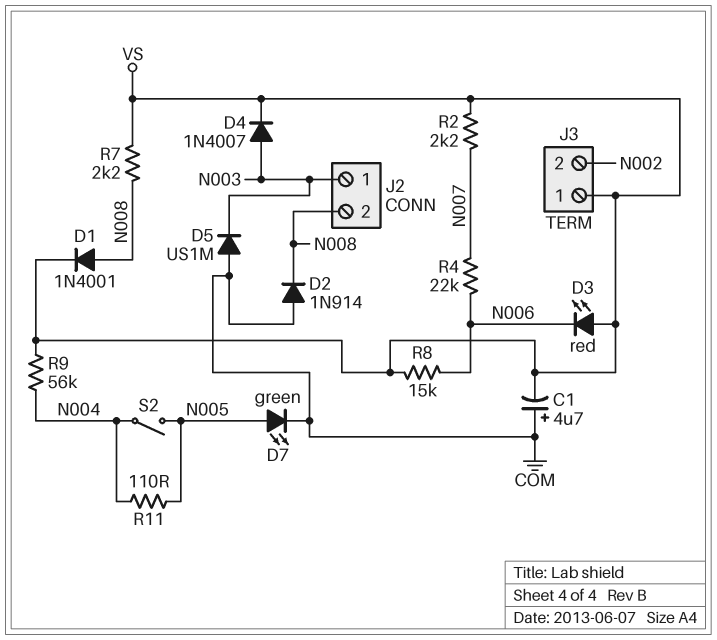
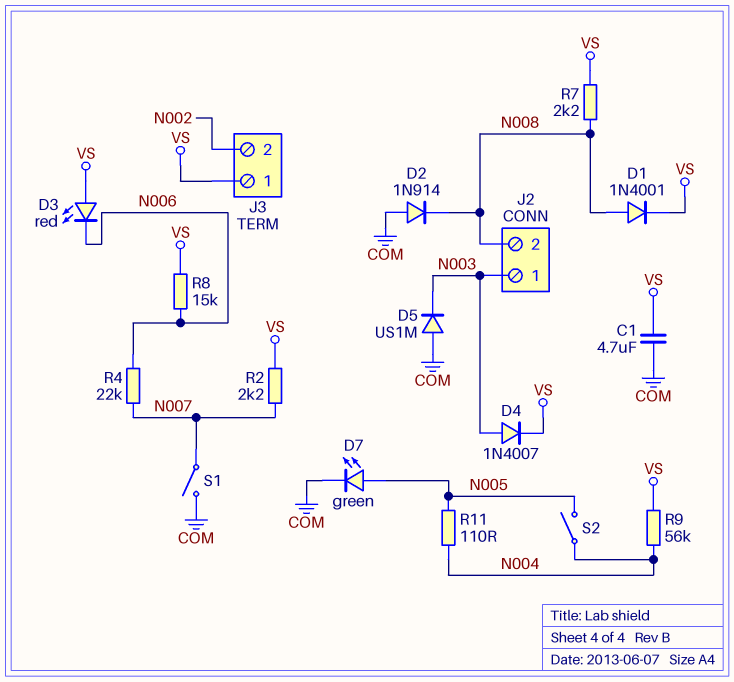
C1: 4.7uF (plus COM, minus VS) -> 4.7uF (COM, VS)
S1: none -> switch (COM, N007)

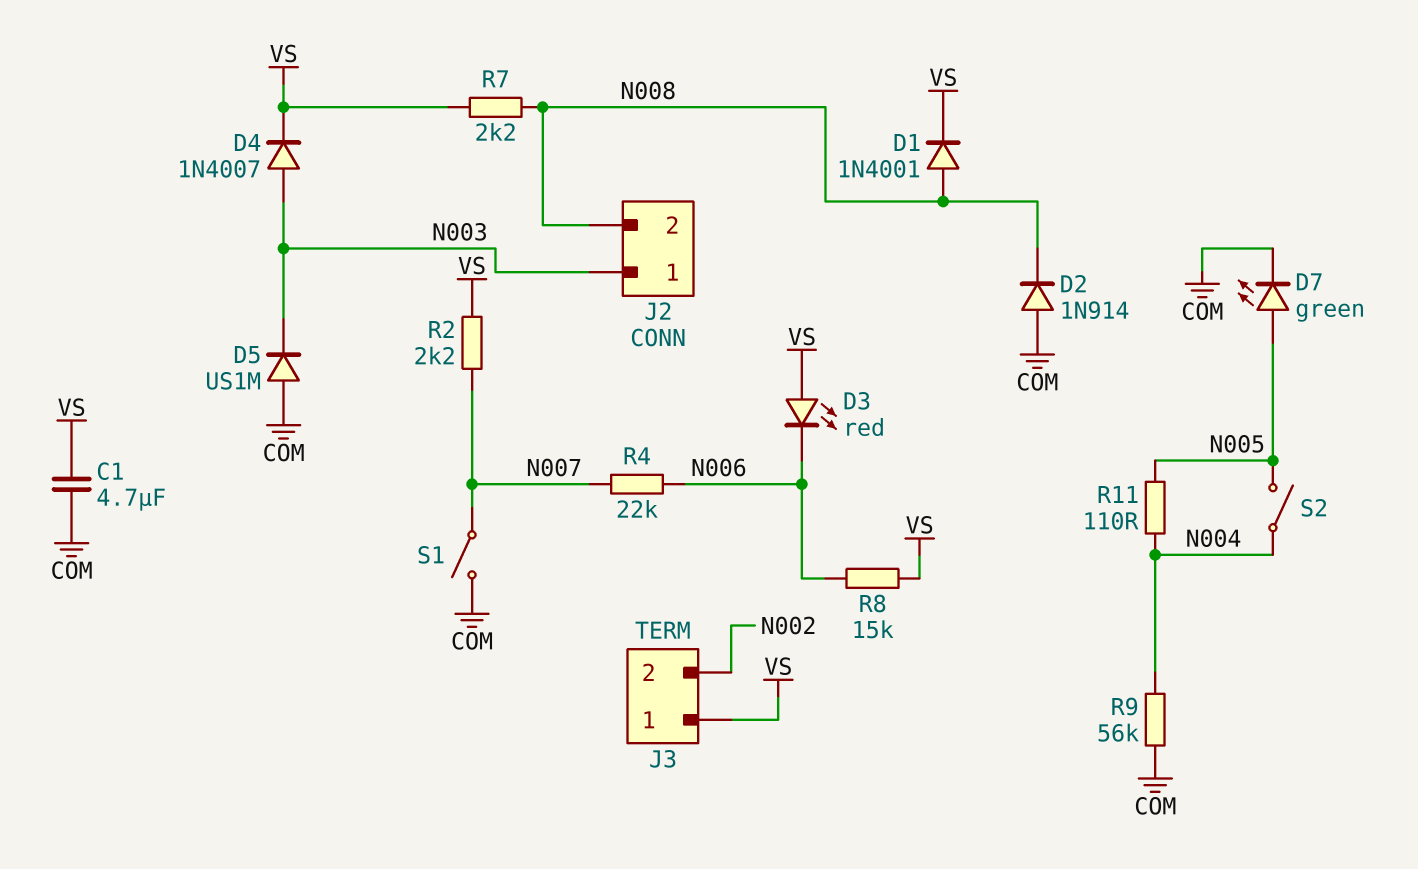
R9: 56k (N004, VS) -> 56k (COM, N004)

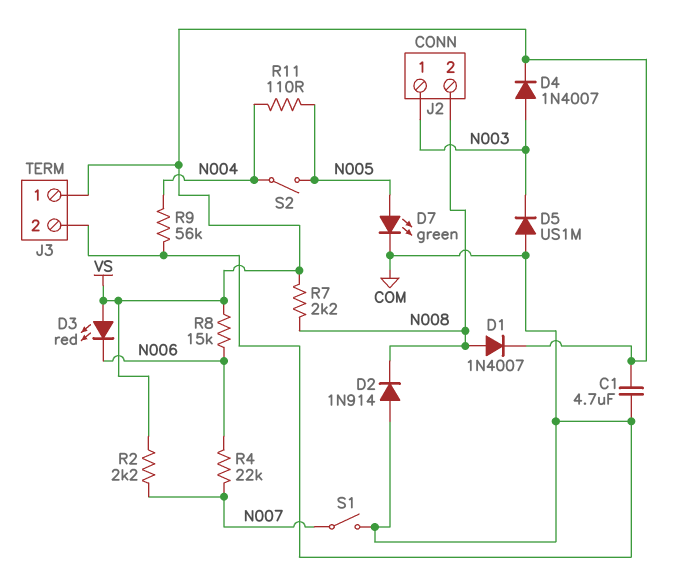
D1: diode 1N4001 (A N008, K VS) -> diode 1N4007 (A N008, K VS)
J3 pin 2: N002 -> COM

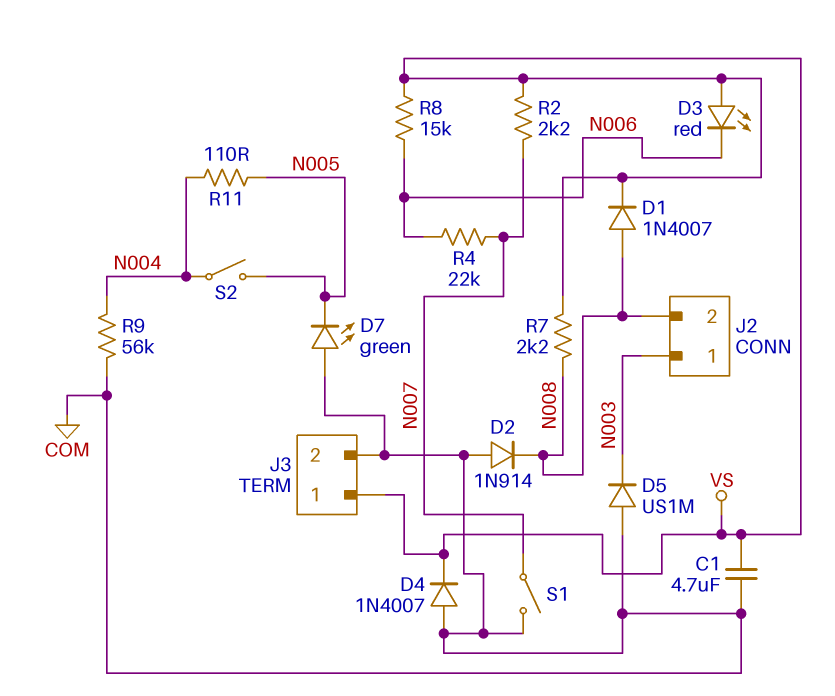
D4: diode 1N4007 (A N003, K VS) -> diode 1N4007 (A COM, K VS)
D7: LED green (A N005, K COM) -> LED green (A COM, K N005)

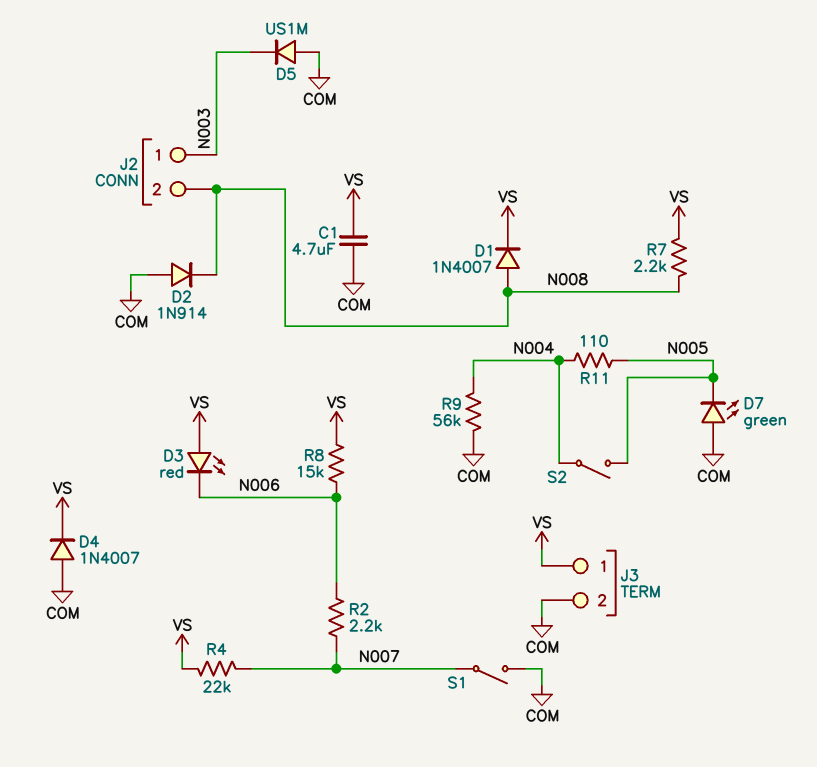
R2: 2.2k (N007, VS) -> 2.2k (N006, N007)
R4: 22k (N006, N007) -> 22k (N007, VS)

